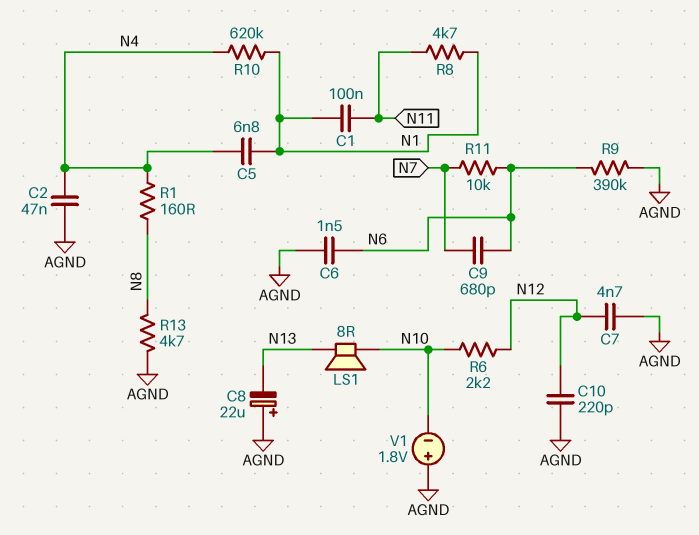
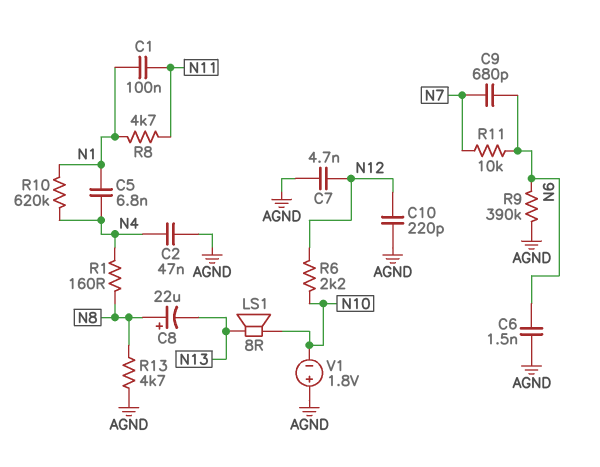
C8: 22uF (plus AGND, minus N13) -> 22uF (plus N8, minus N13)

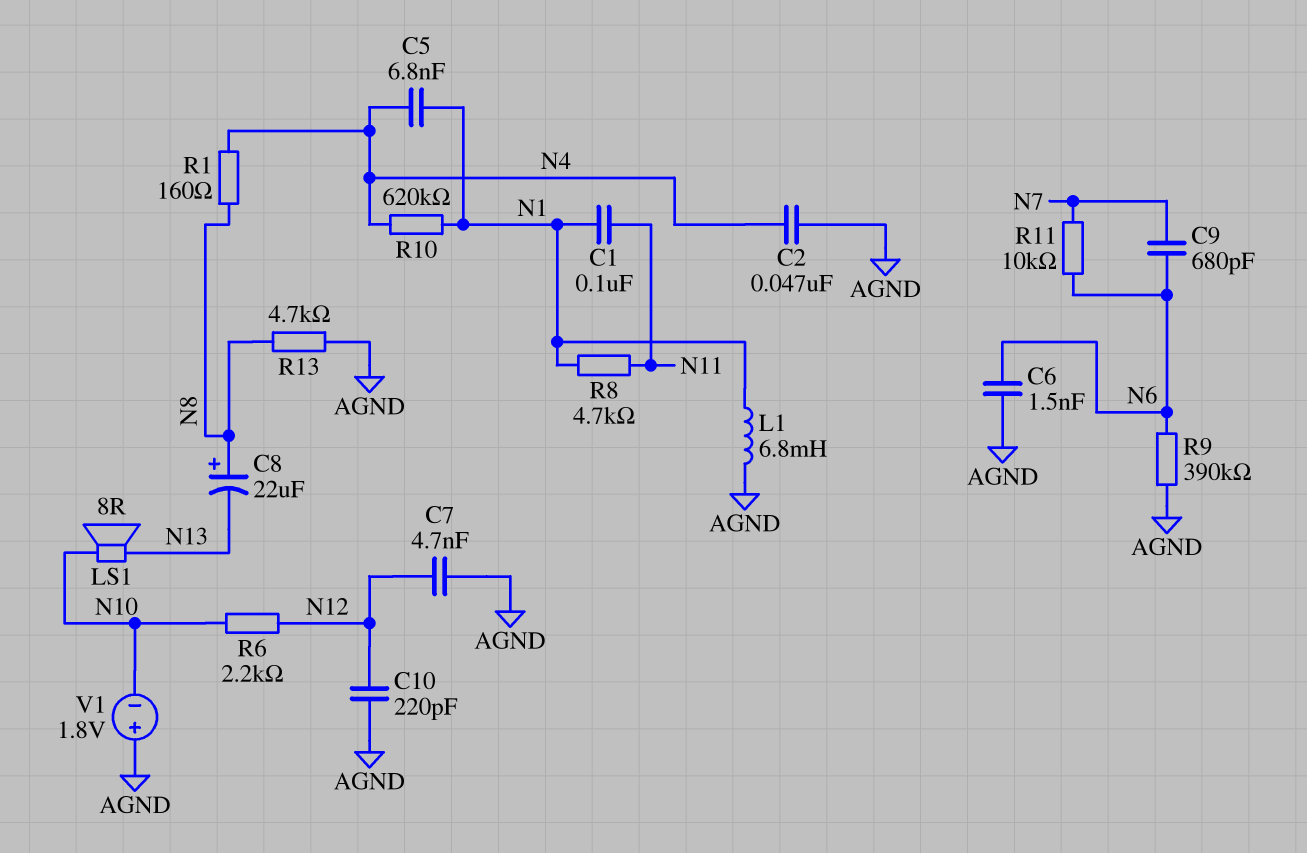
L1: none -> 6.8mH (AGND, N1)

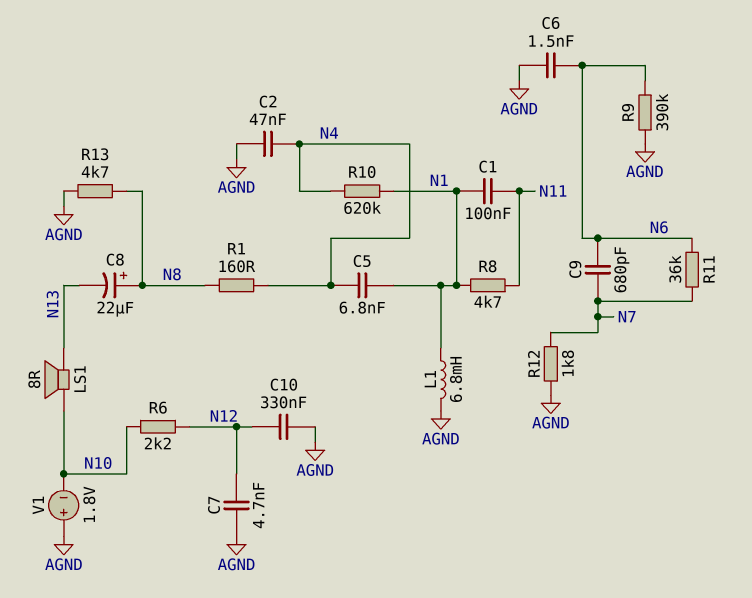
C10: 220pF (AGND, N12) -> 330nF (AGND, N12)
R11: 10k (N6, N7) -> 36k (N6, N7)
R12: none -> 1.8k (AGND, N7)

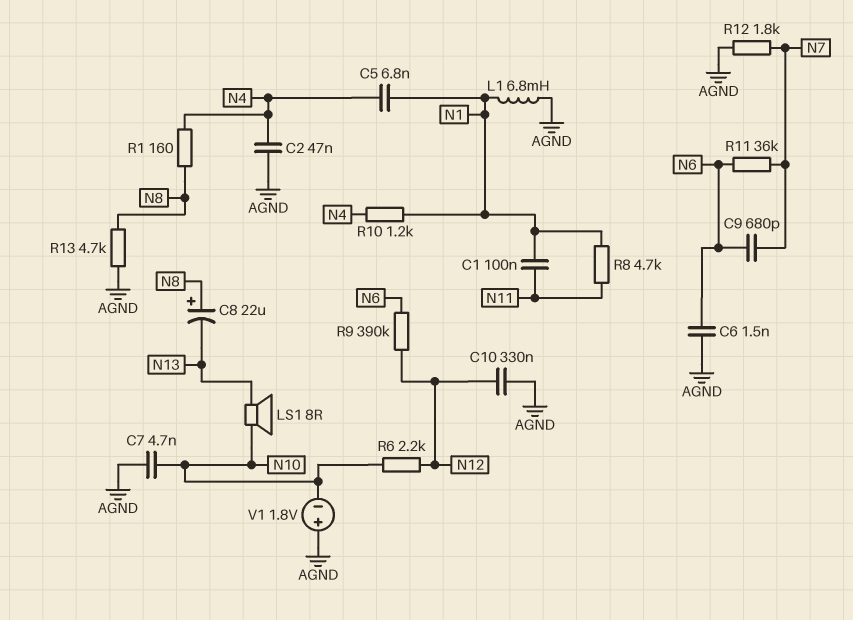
C7: 4.7nF (AGND, N12) -> 4.7nF (AGND, N10)
R9: 390k (AGND, N6) -> 390k (N6, N12)
R10: 620k (N1, N4) -> 1.2k (N1, N4)

